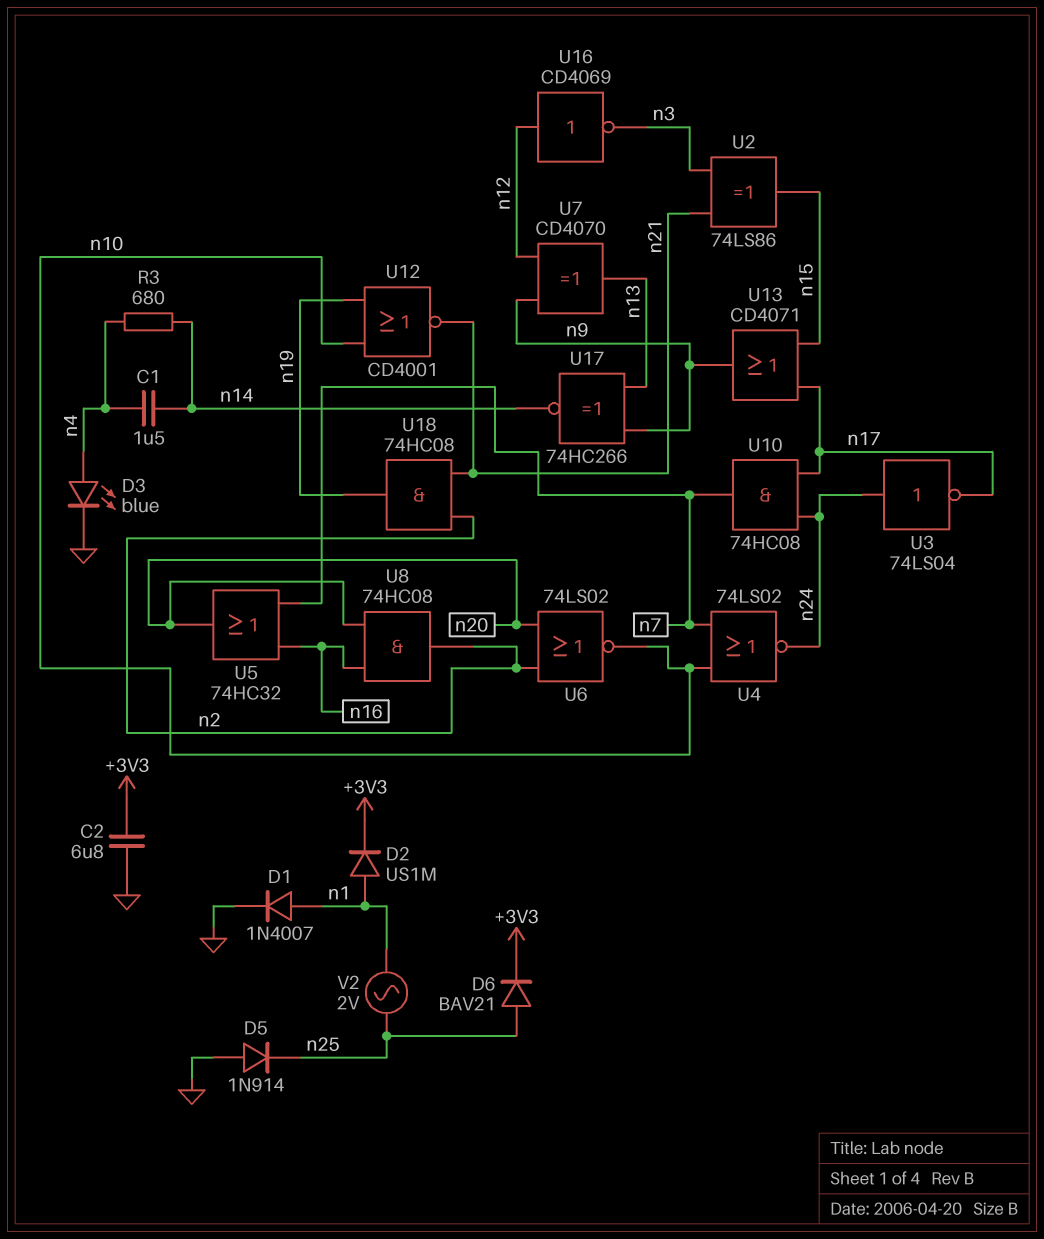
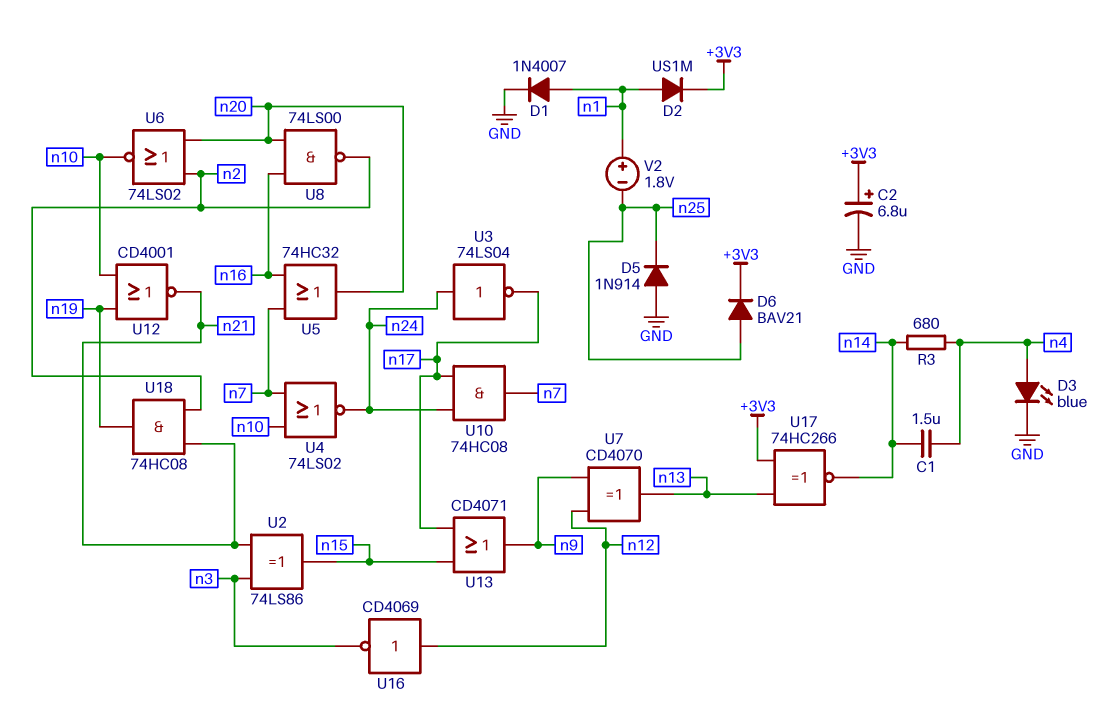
C2: 6.8uF (+3V3, GND) -> 6.8uF (plus +3V3, minus GND)
U8: AND 74HC08 (in n16, in n20, out n2) -> NAND 74LS00 (in n16, in n20, out n2)
U17: XNOR 74HC266 (in n9, in n13, out n14) -> XNOR 74HC266 (in +3V3, in n13, out n14)
V2: AC 2V (n1, n25) -> 1.8V (plus n1, minus n25)

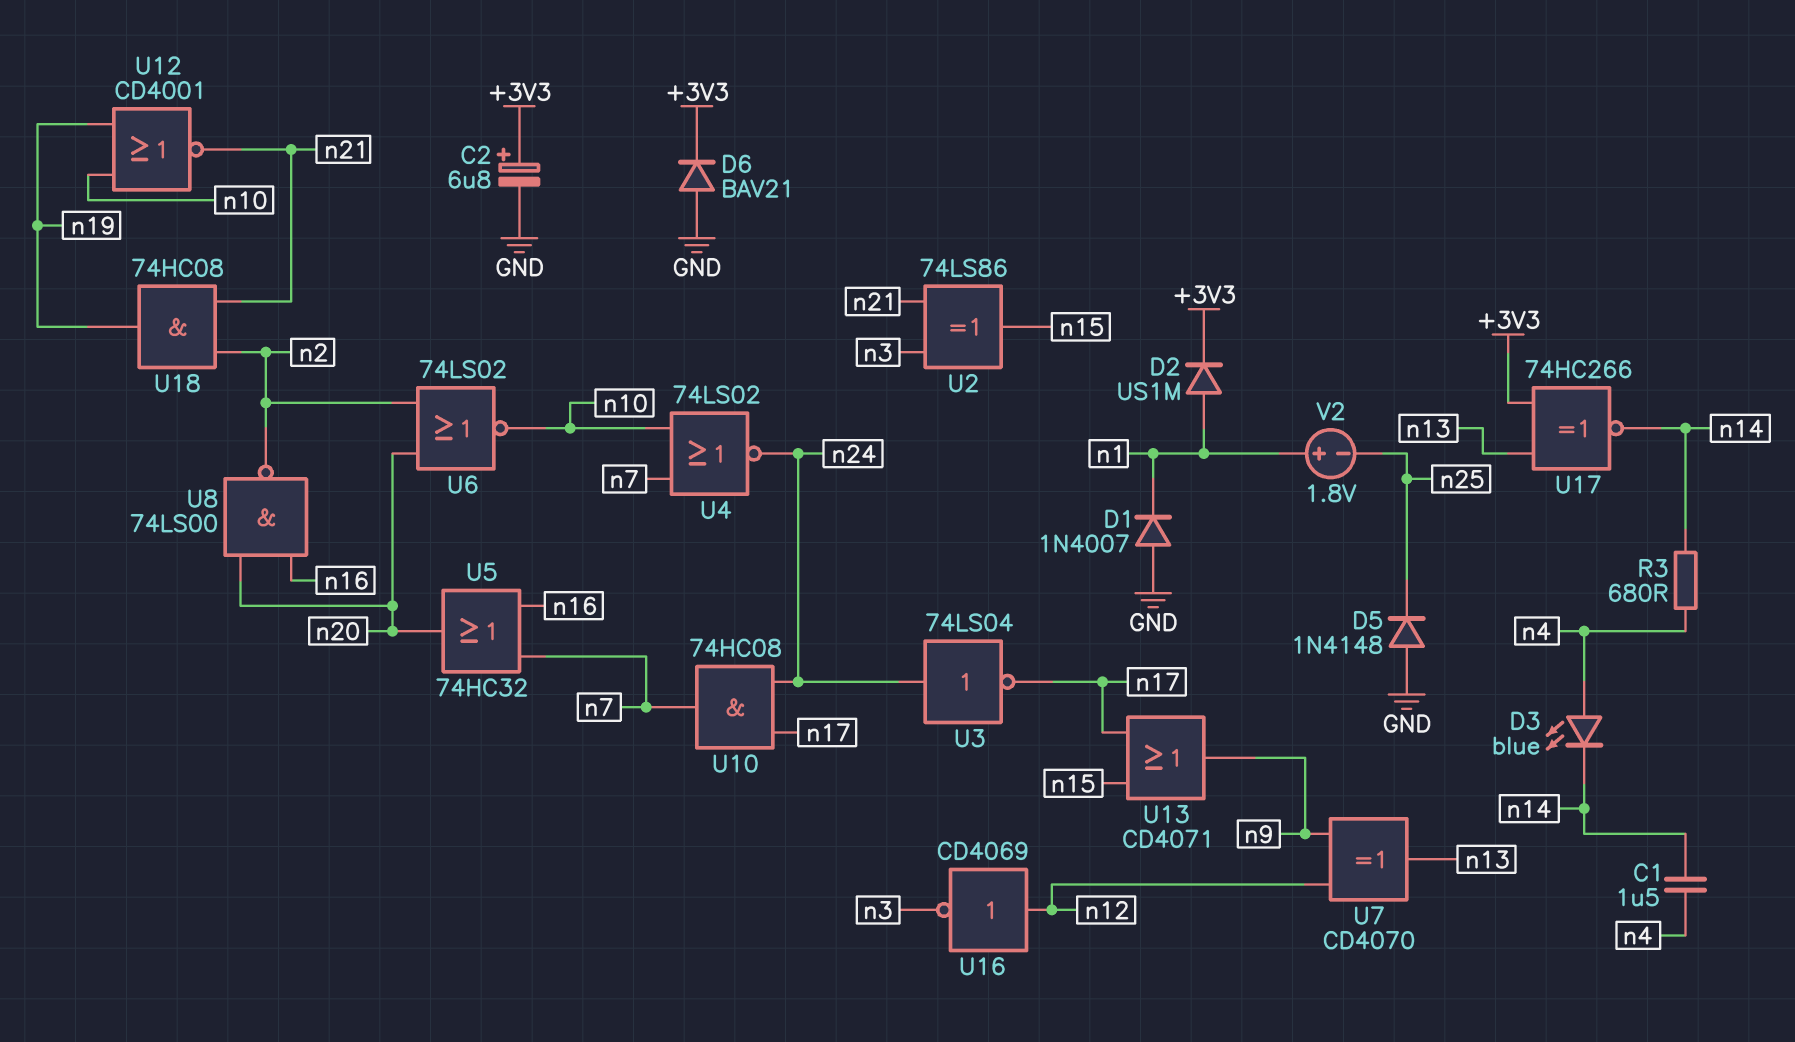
D1: diode 1N4007 (A n1, K GND) -> diode 1N4007 (A GND, K n1)
D3: LED blue (A n4, K GND) -> LED blue (A n4, K n14)
D5: diode 1N914 (A GND, K n25) -> diode 1N4148 (A GND, K n25)
D6: diode BAV21 (A n25, K +3V3) -> diode BAV21 (A GND, K +3V3)

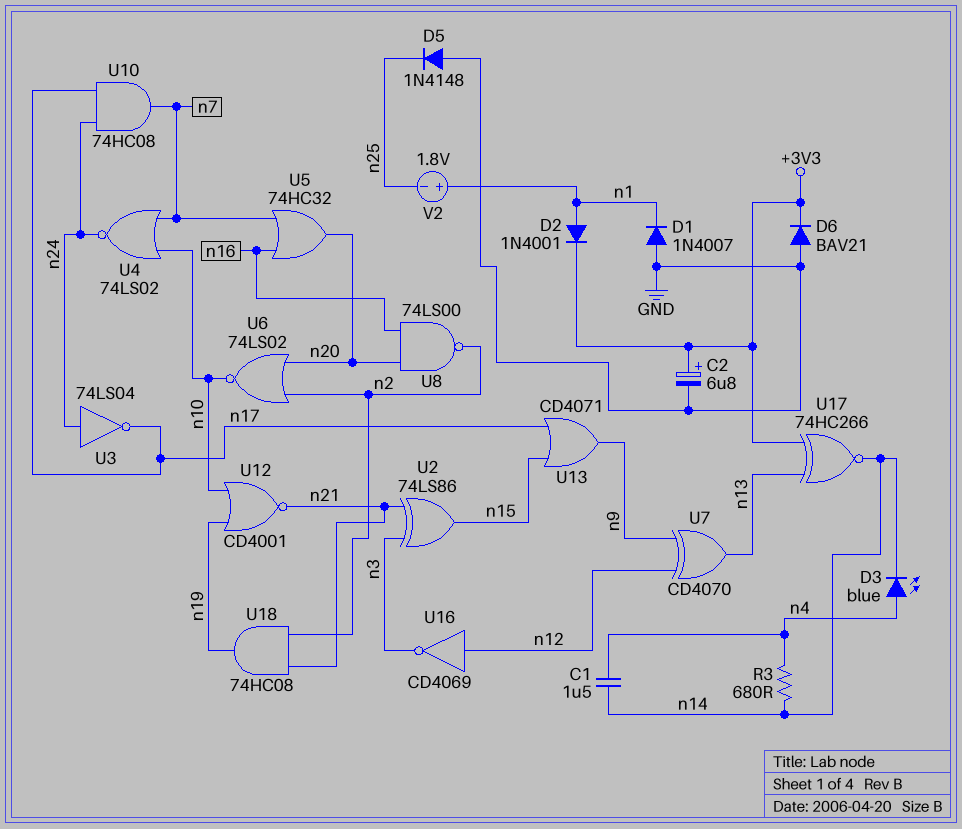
D2: diode US1M (A n1, K +3V3) -> diode 1N4001 (A n1, K +3V3)

